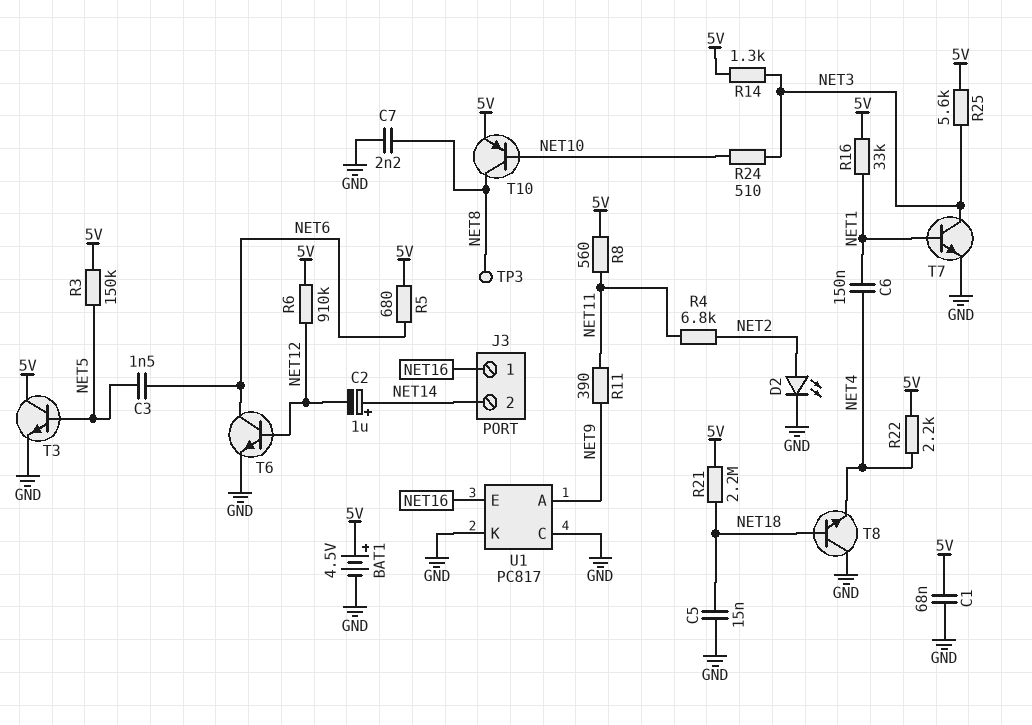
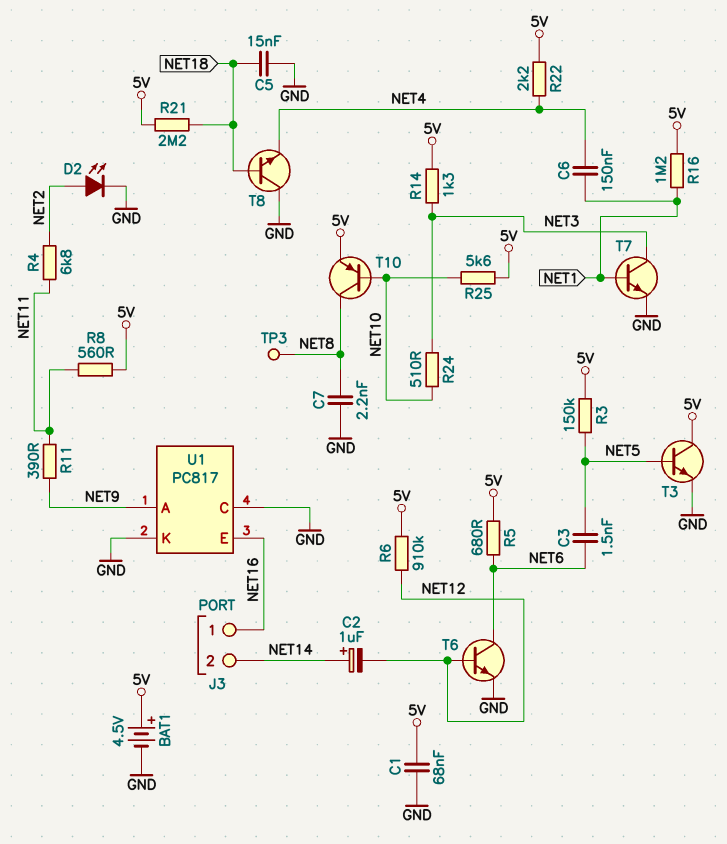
R16: 33k (5V, NET1) -> 1.2M (5V, NET1)
R25: 5.6k (5V, NET3) -> 5.6k (5V, NET10)

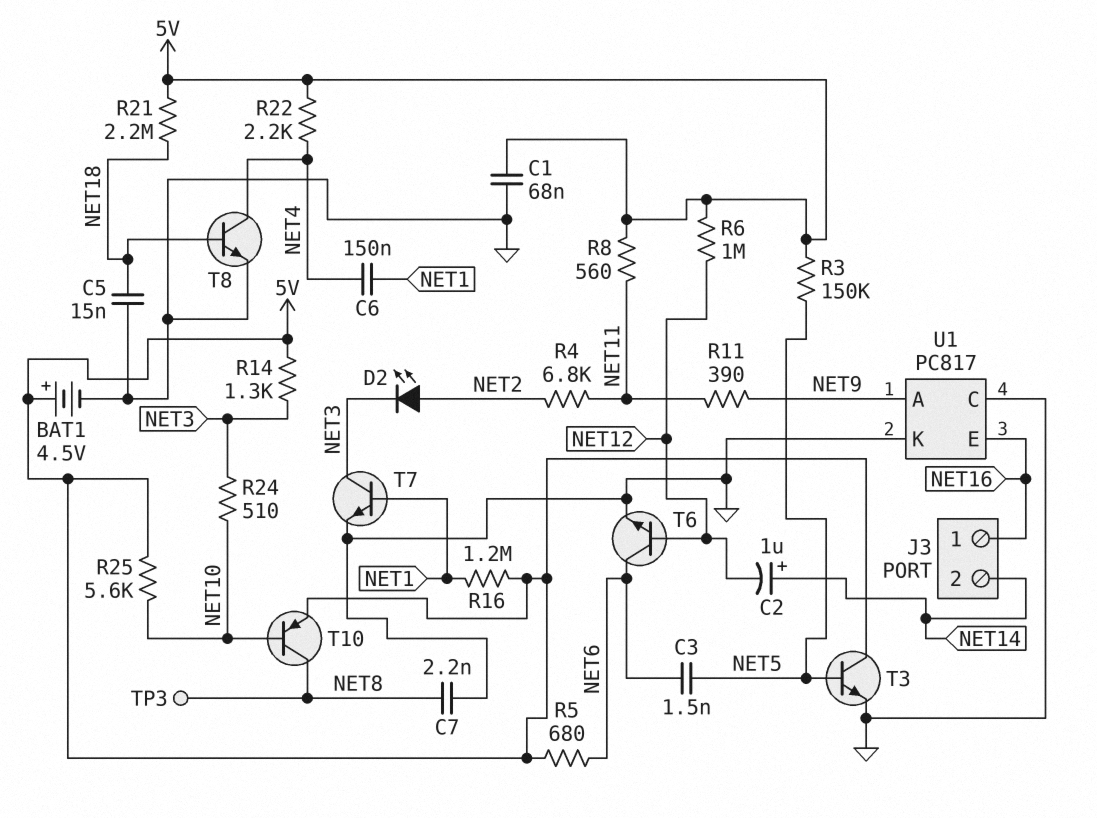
D2: LED (A NET2, K GND) -> LED (A NET2, K NET3)
R6: 910k (5V, NET12) -> 1M (5V, NET12)
T8: NPN (B NET18, C GND, E NET4) -> NPN (B NET18, C NET4, E GND)

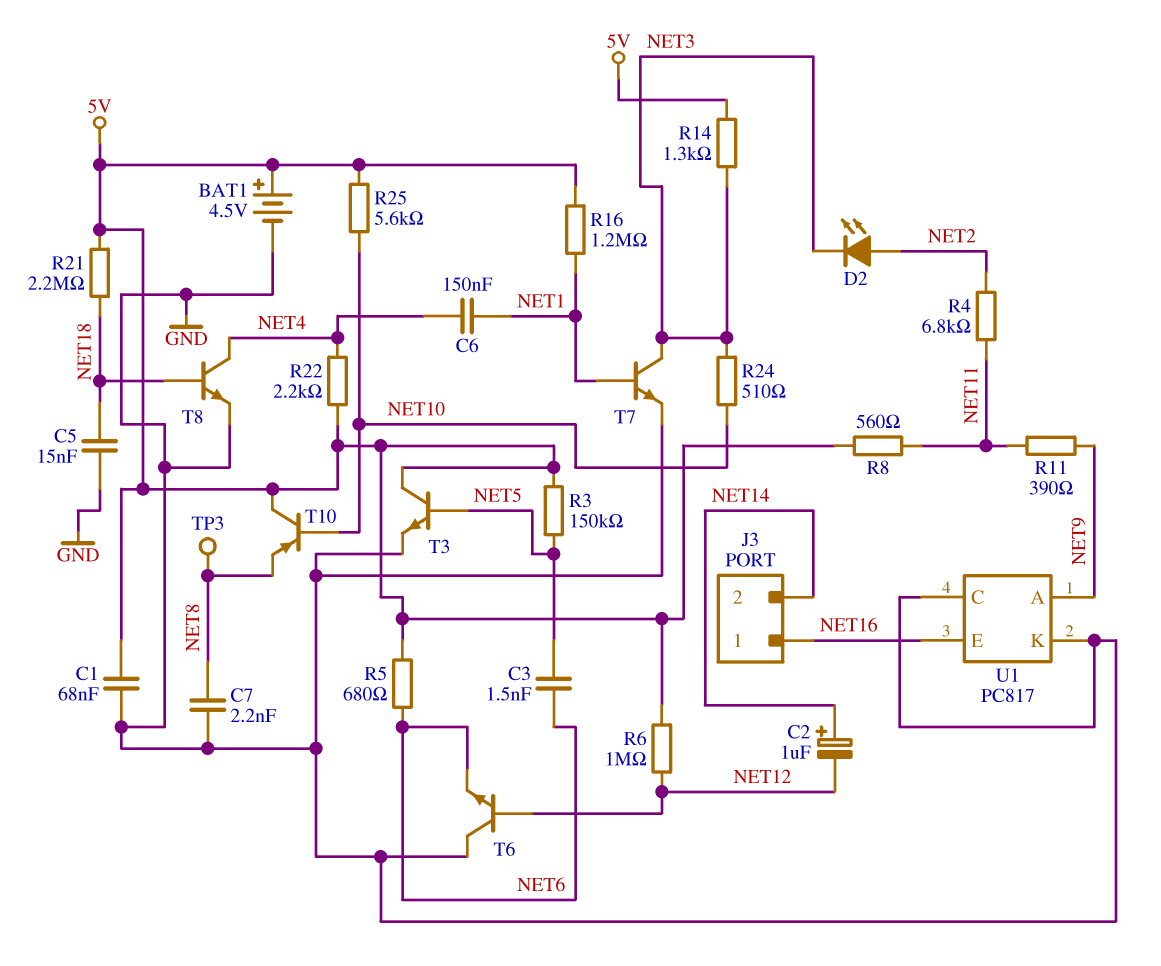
T6: NPN (B NET12, C NET6, E GND) -> NPN (B NET12, C GND, E NET6)
T10: PNP (B NET10, C NET8, E 5V) -> PNP (B NET10, C 5V, E NET8)

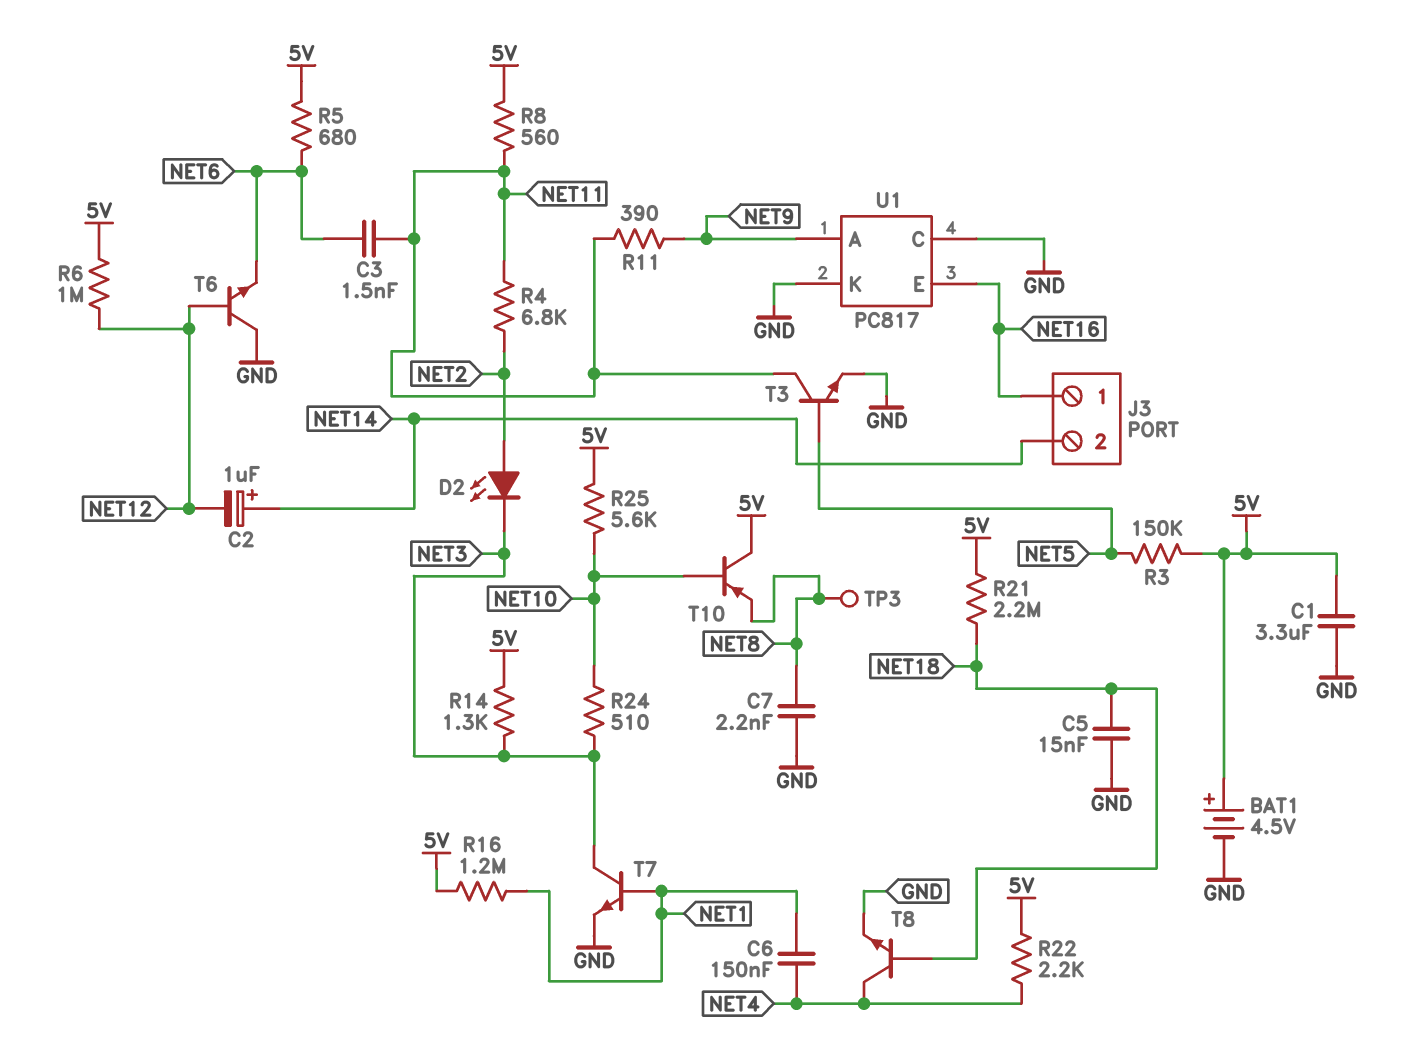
C1: 68nF (5V, GND) -> 3.3uF (5V, GND)
C3: 1.5nF (NET5, NET6) -> 1.5nF (NET6, NET11)
T3: NPN (B NET5, C 5V, E GND) -> NPN (B NET5, C NET11, E GND)

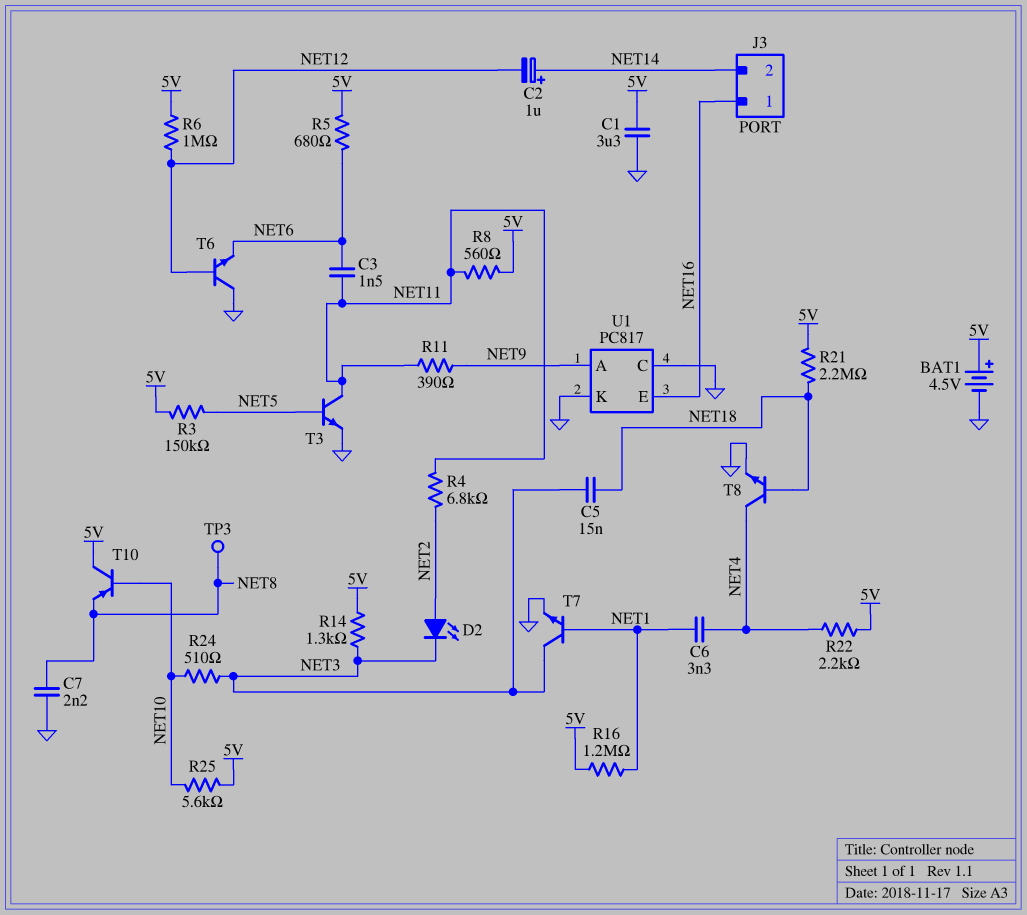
C5: 15nF (GND, NET18) -> 15nF (NET3, NET18)
C6: 150nF (NET1, NET4) -> 3.3nF (NET1, NET4)

